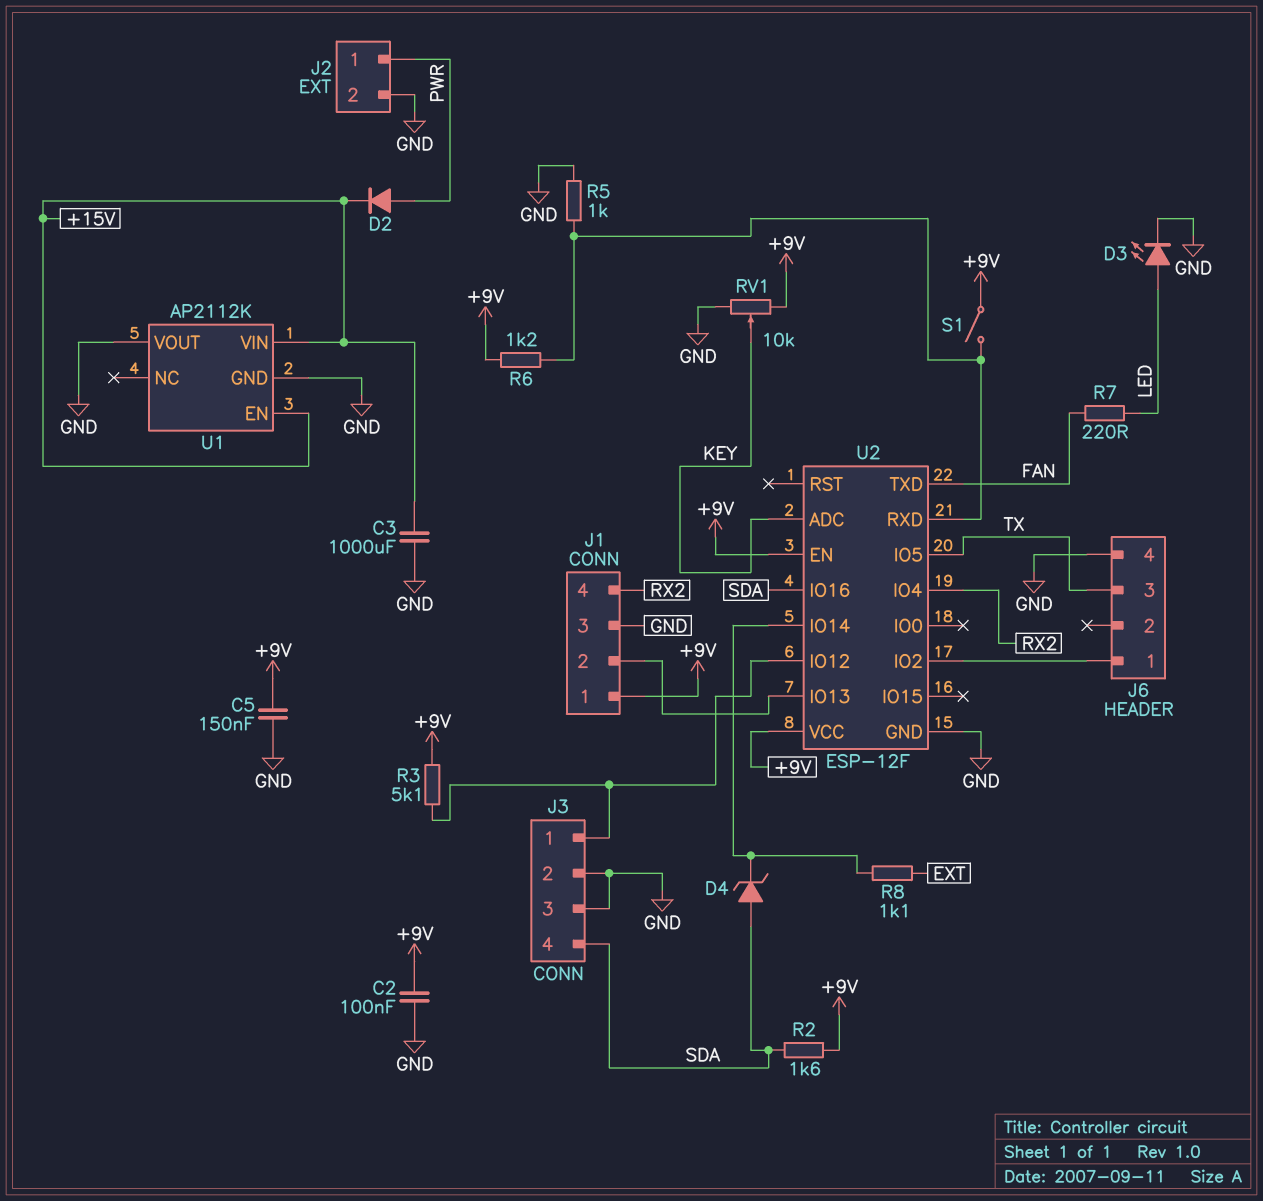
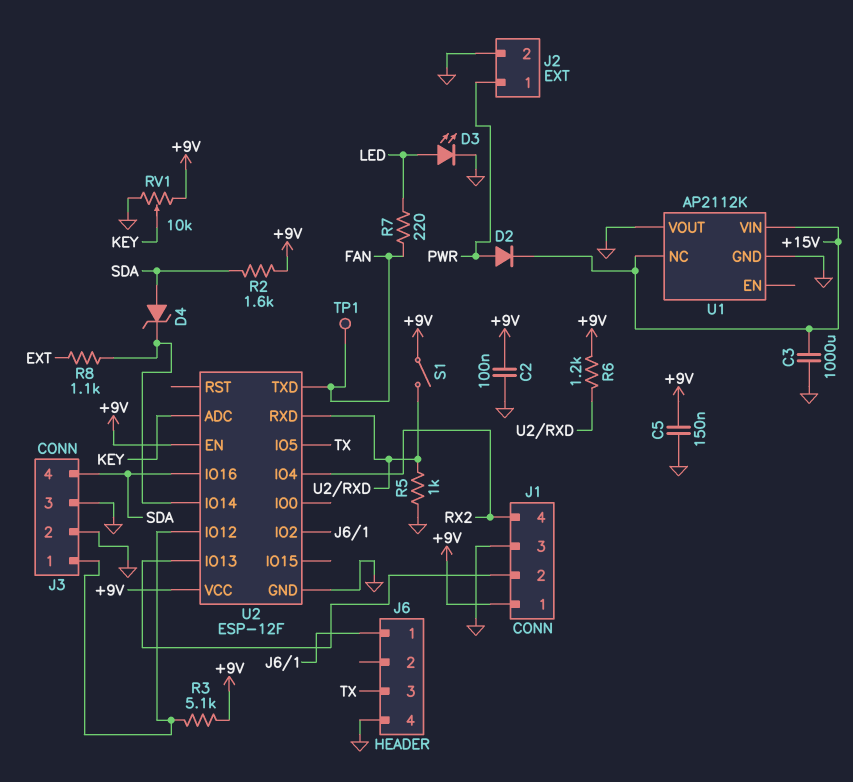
TP1: none -> test point (FAN)
U1 pin EN: +15V -> none
U1 pin NC: none -> +15V

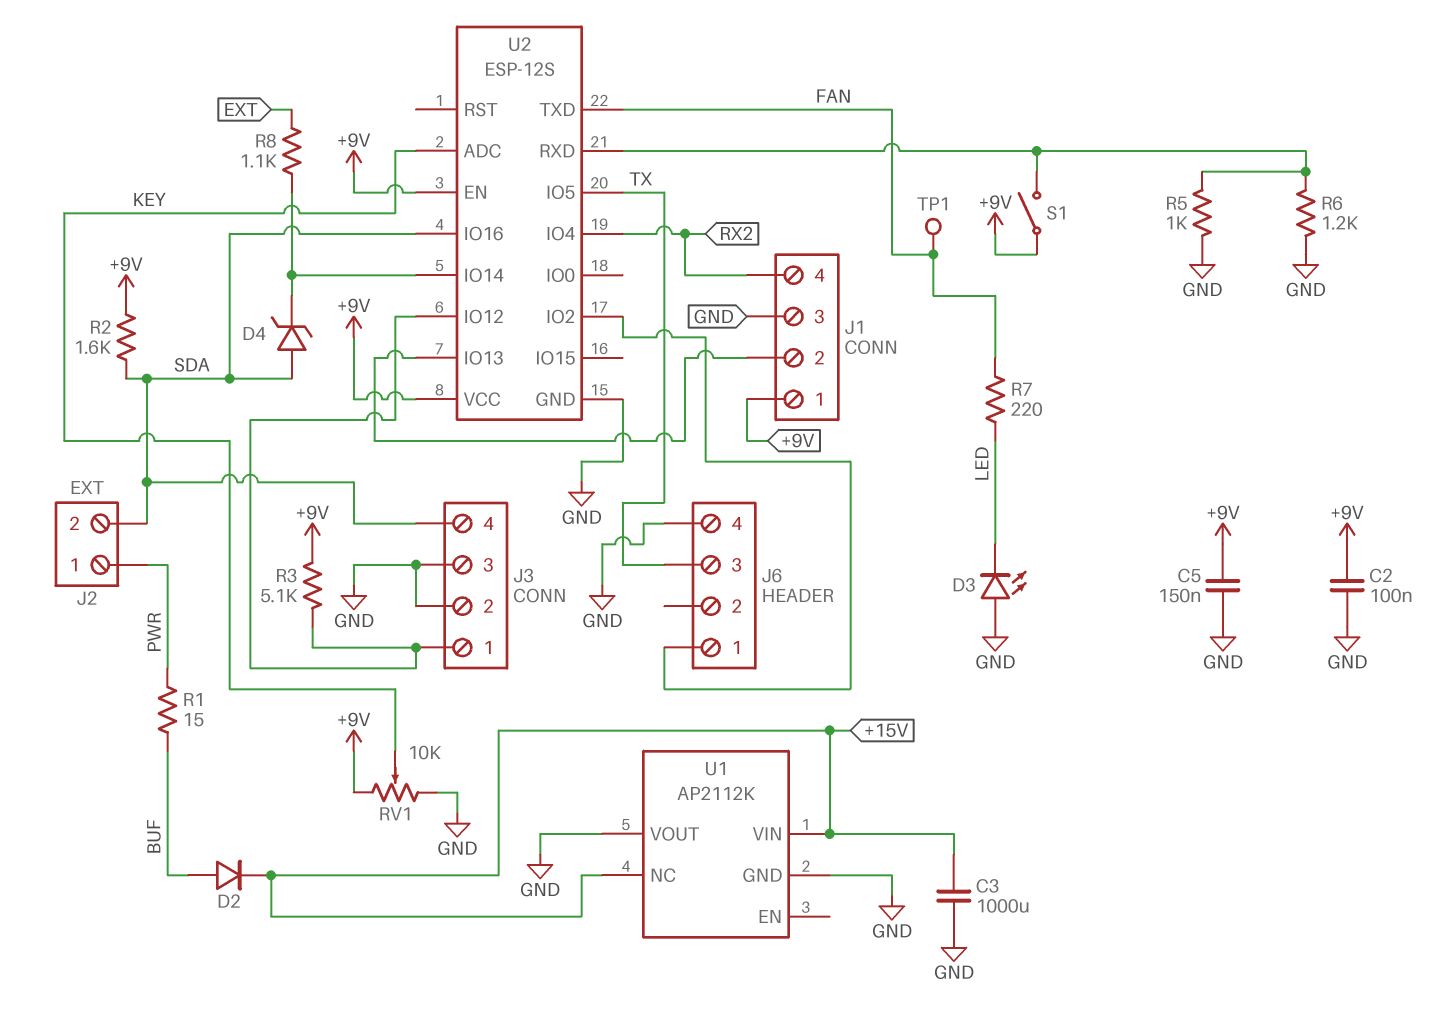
D2: diode (A PWR, K +15V) -> diode (A BUF, K +15V)
D3: LED (A LED, K GND) -> LED (A GND, K LED)
J2 pin 2: GND -> SDA
R1: none -> 15 (BUF, PWR)
R6: 1.2k (+9V, U2/RXD) -> 1.2k (GND, U2/RXD)
U2: ESP-12F -> ESP-12S

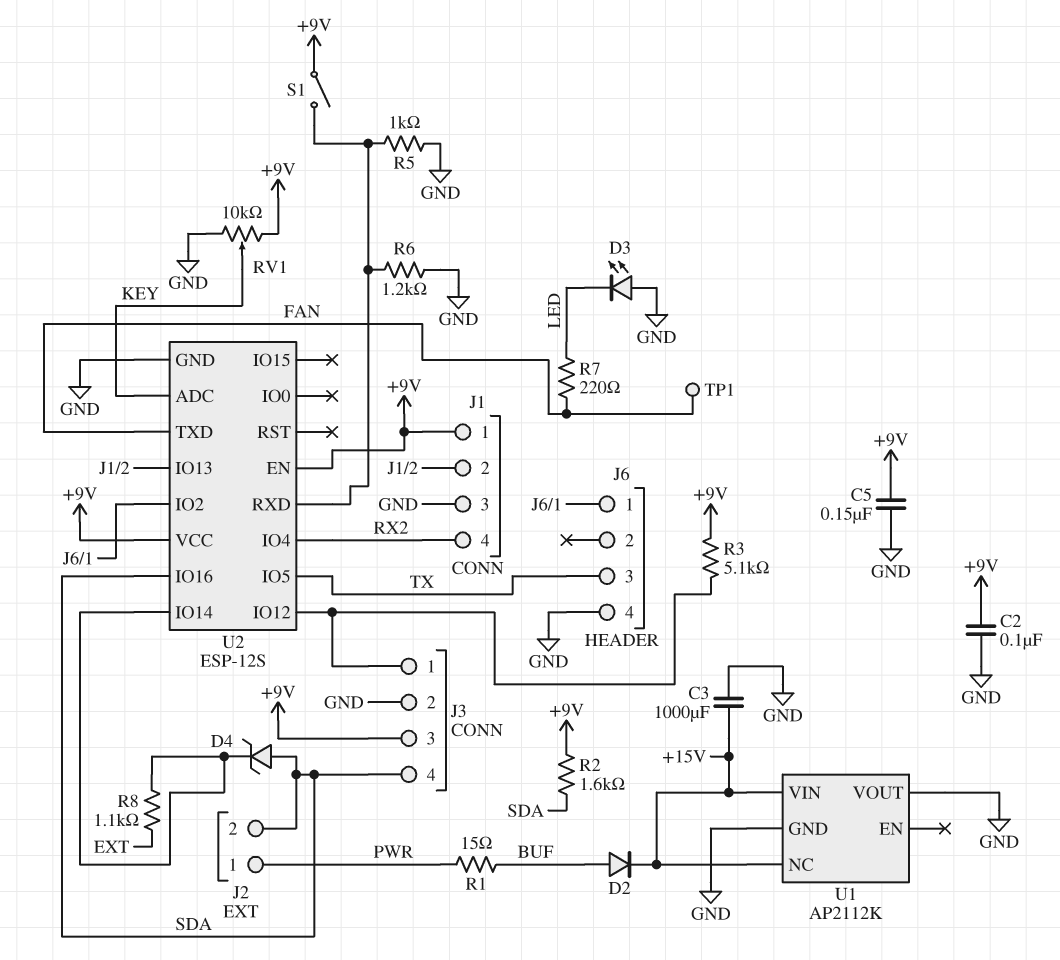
J3 pin 3: GND -> +9V

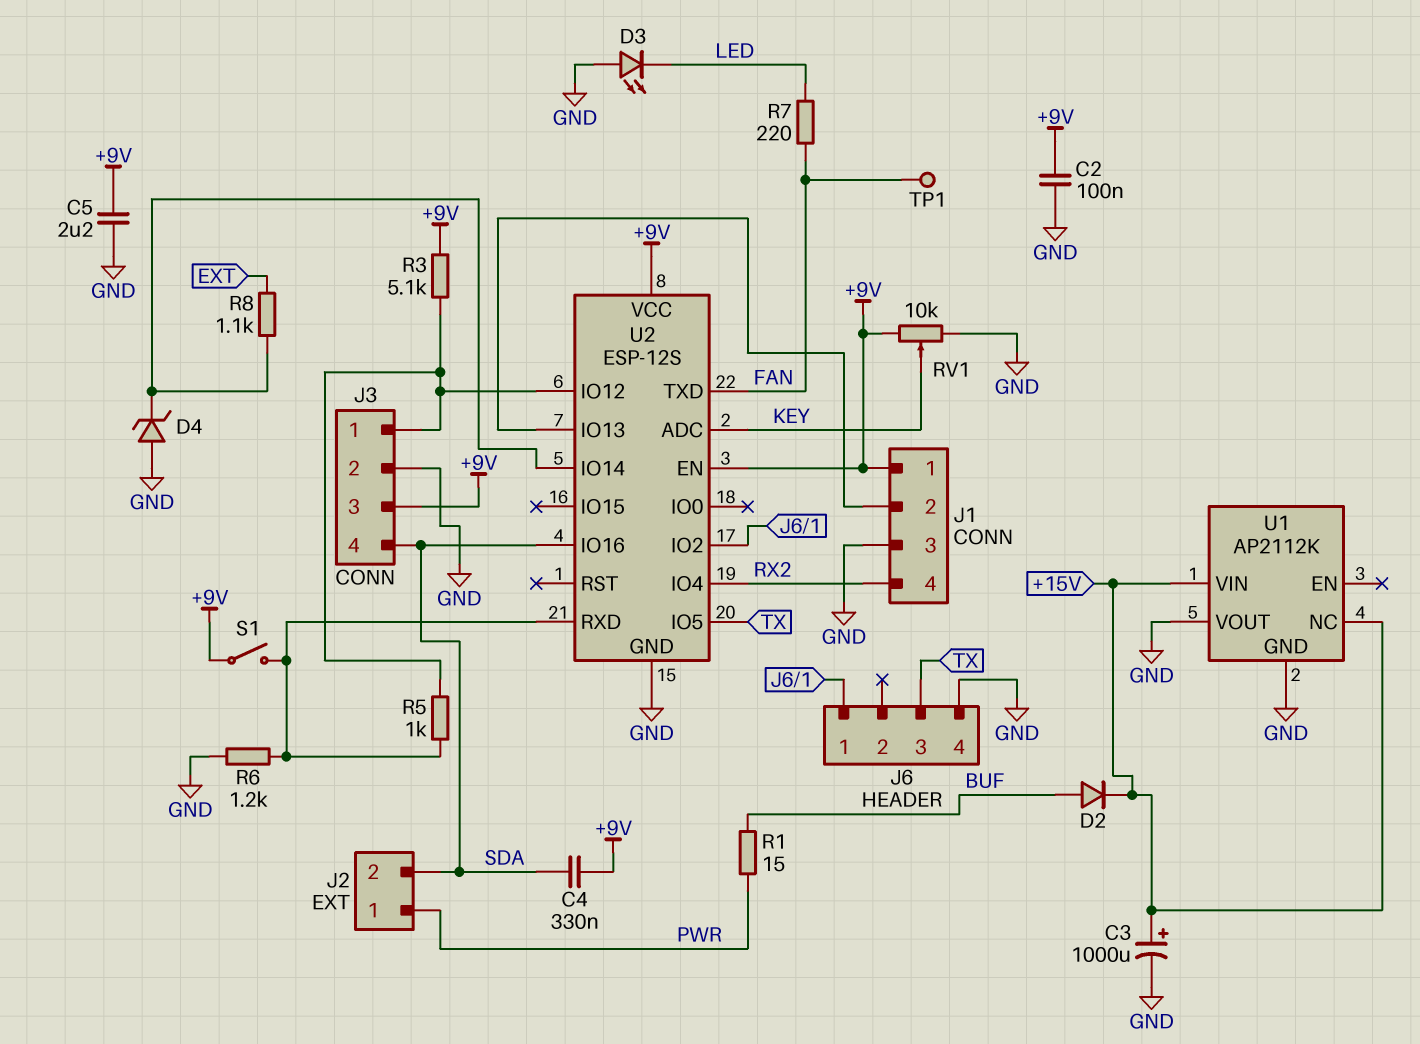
C3: 1000uF (+15V, GND) -> 1000uF (plus +15V, minus GND)
C4: none -> 330nF (+9V, SDA)
C5: 150nF (+9V, GND) -> 2.2uF (+9V, GND)
D4: zener (A SDA, K U2/IO14) -> zener (A GND, K U2/IO14)
R2: 1.6k (+9V, SDA) -> none
R5: 1k (GND, U2/RXD) -> 1k (J3/1, U2/RXD)

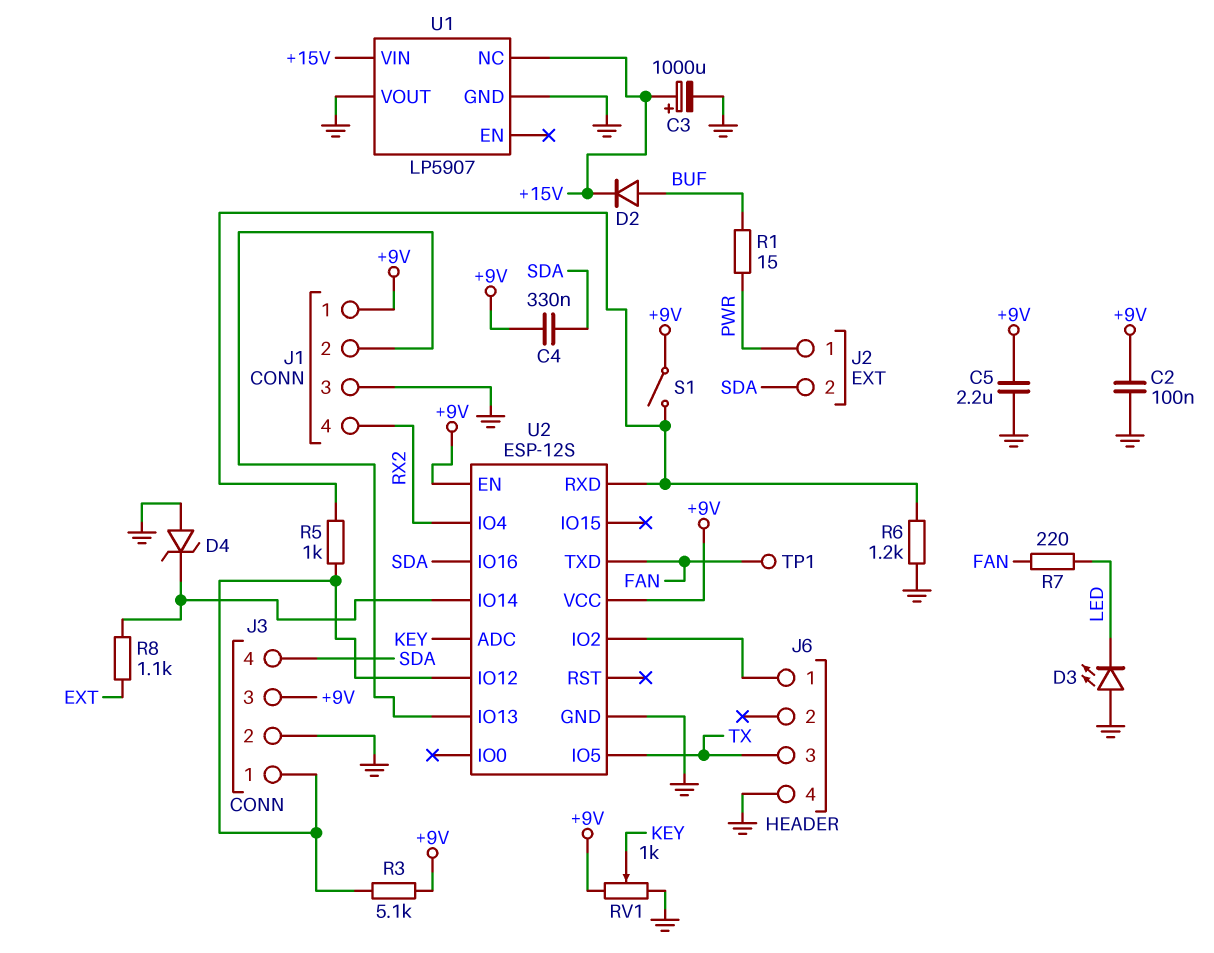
RV1: 10k (+9V, GND, wiper KEY) -> 1k (+9V, GND, wiper KEY)
U1: AP2112K -> LP5907

